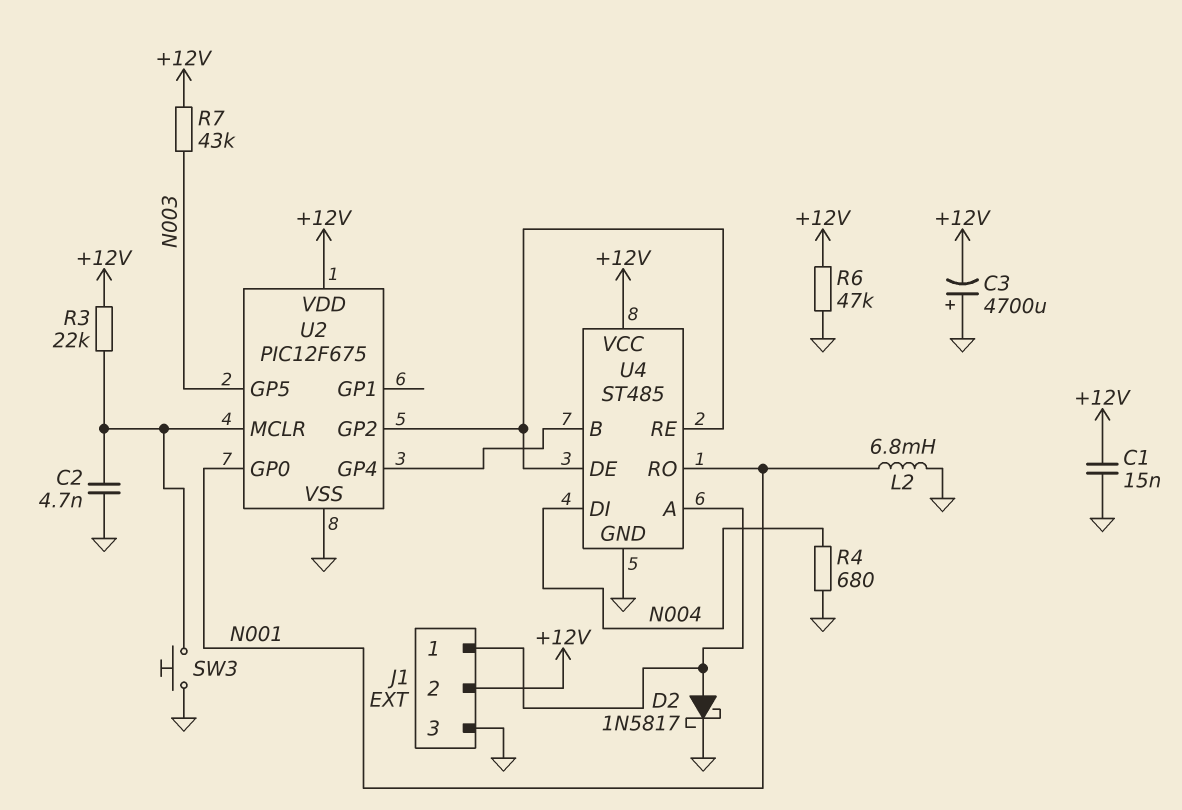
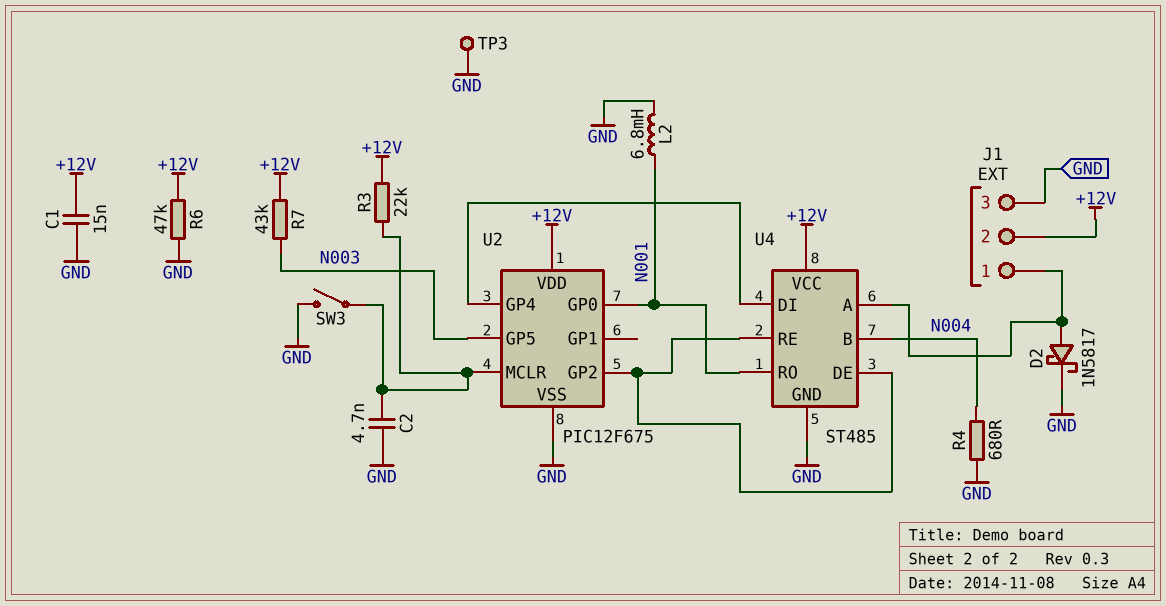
C3: 4700uF (plus GND, minus +12V) -> none
SW3: button (GND, U2/MCLR) -> switch (GND, U2/MCLR)
TP3: none -> test point (GND)
U4 pin B: U2/GP4 -> N004
U4 pin DI: N004 -> U2/GP4

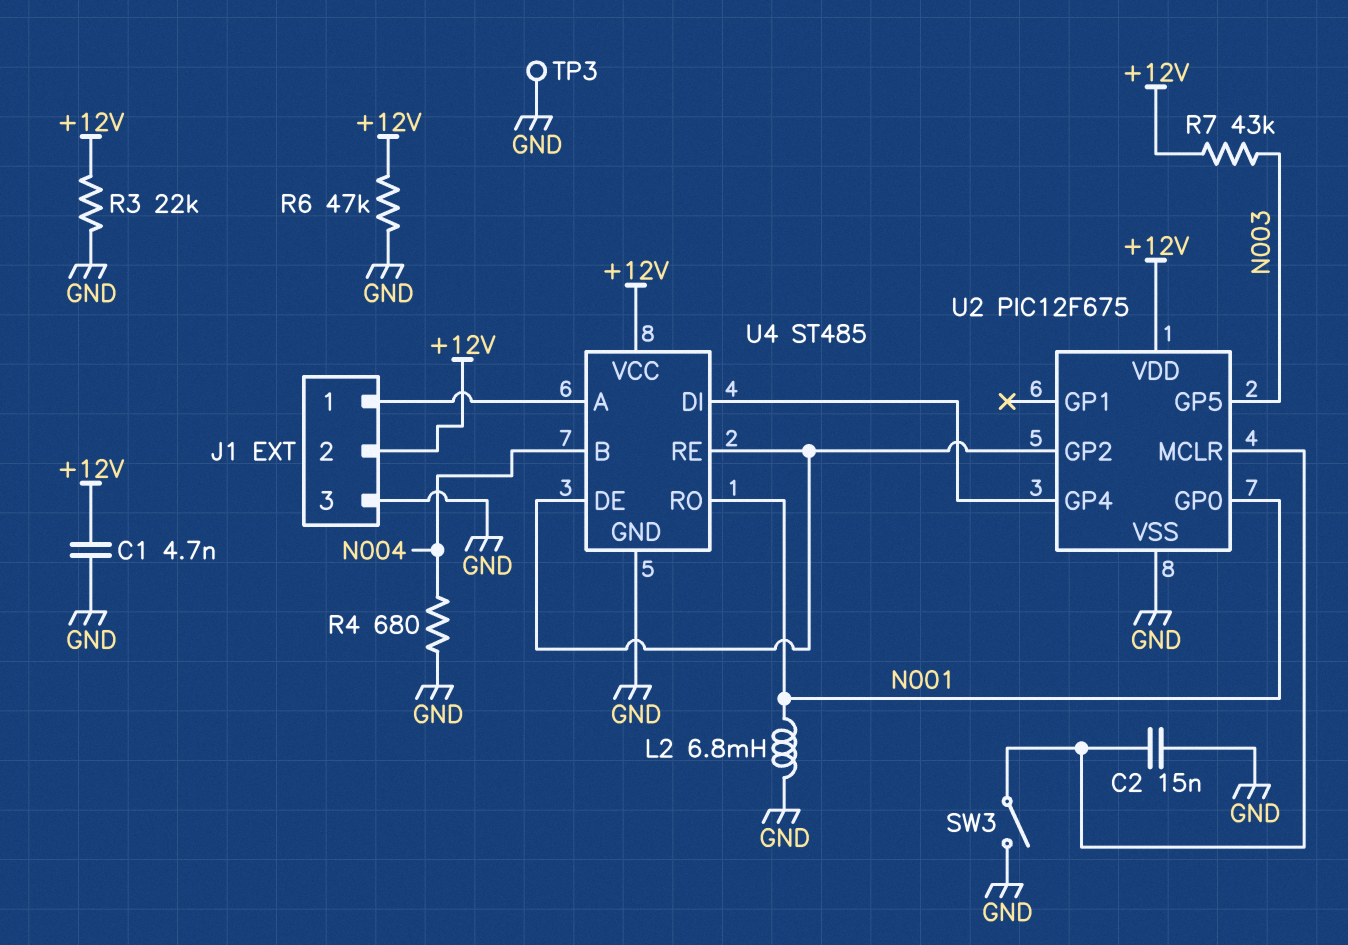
C1: 15nF (+12V, GND) -> 4.7nF (+12V, GND)
C2: 4.7nF (GND, U2/MCLR) -> 15nF (GND, U2/MCLR)
D2: schottky 1N5817 (A J1/1, K GND) -> none
R3: 22k (+12V, U2/MCLR) -> 22k (+12V, GND)

